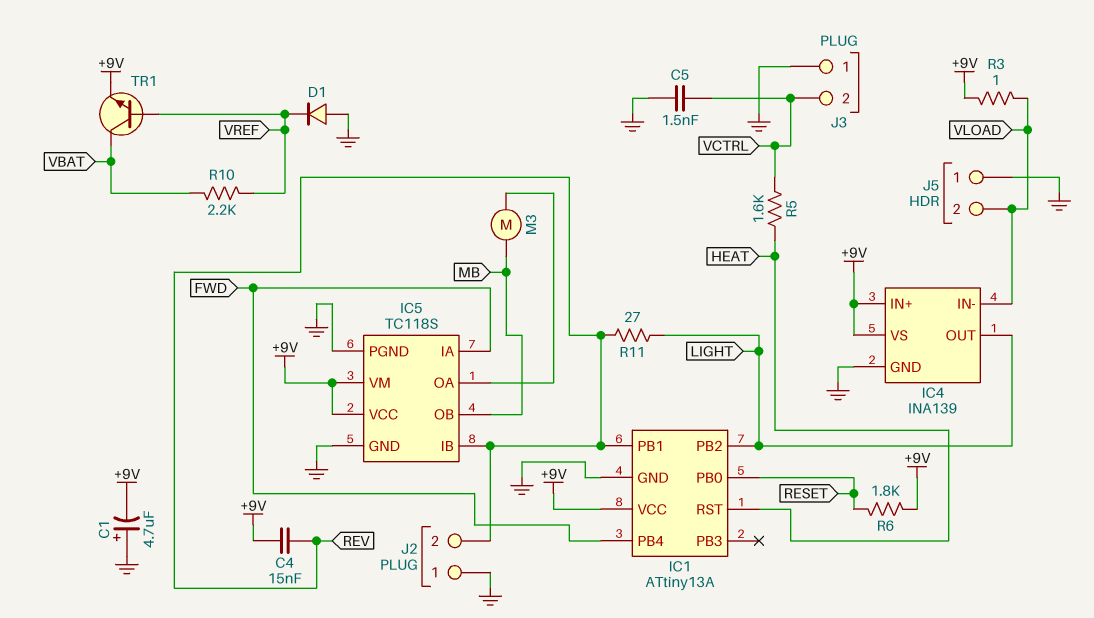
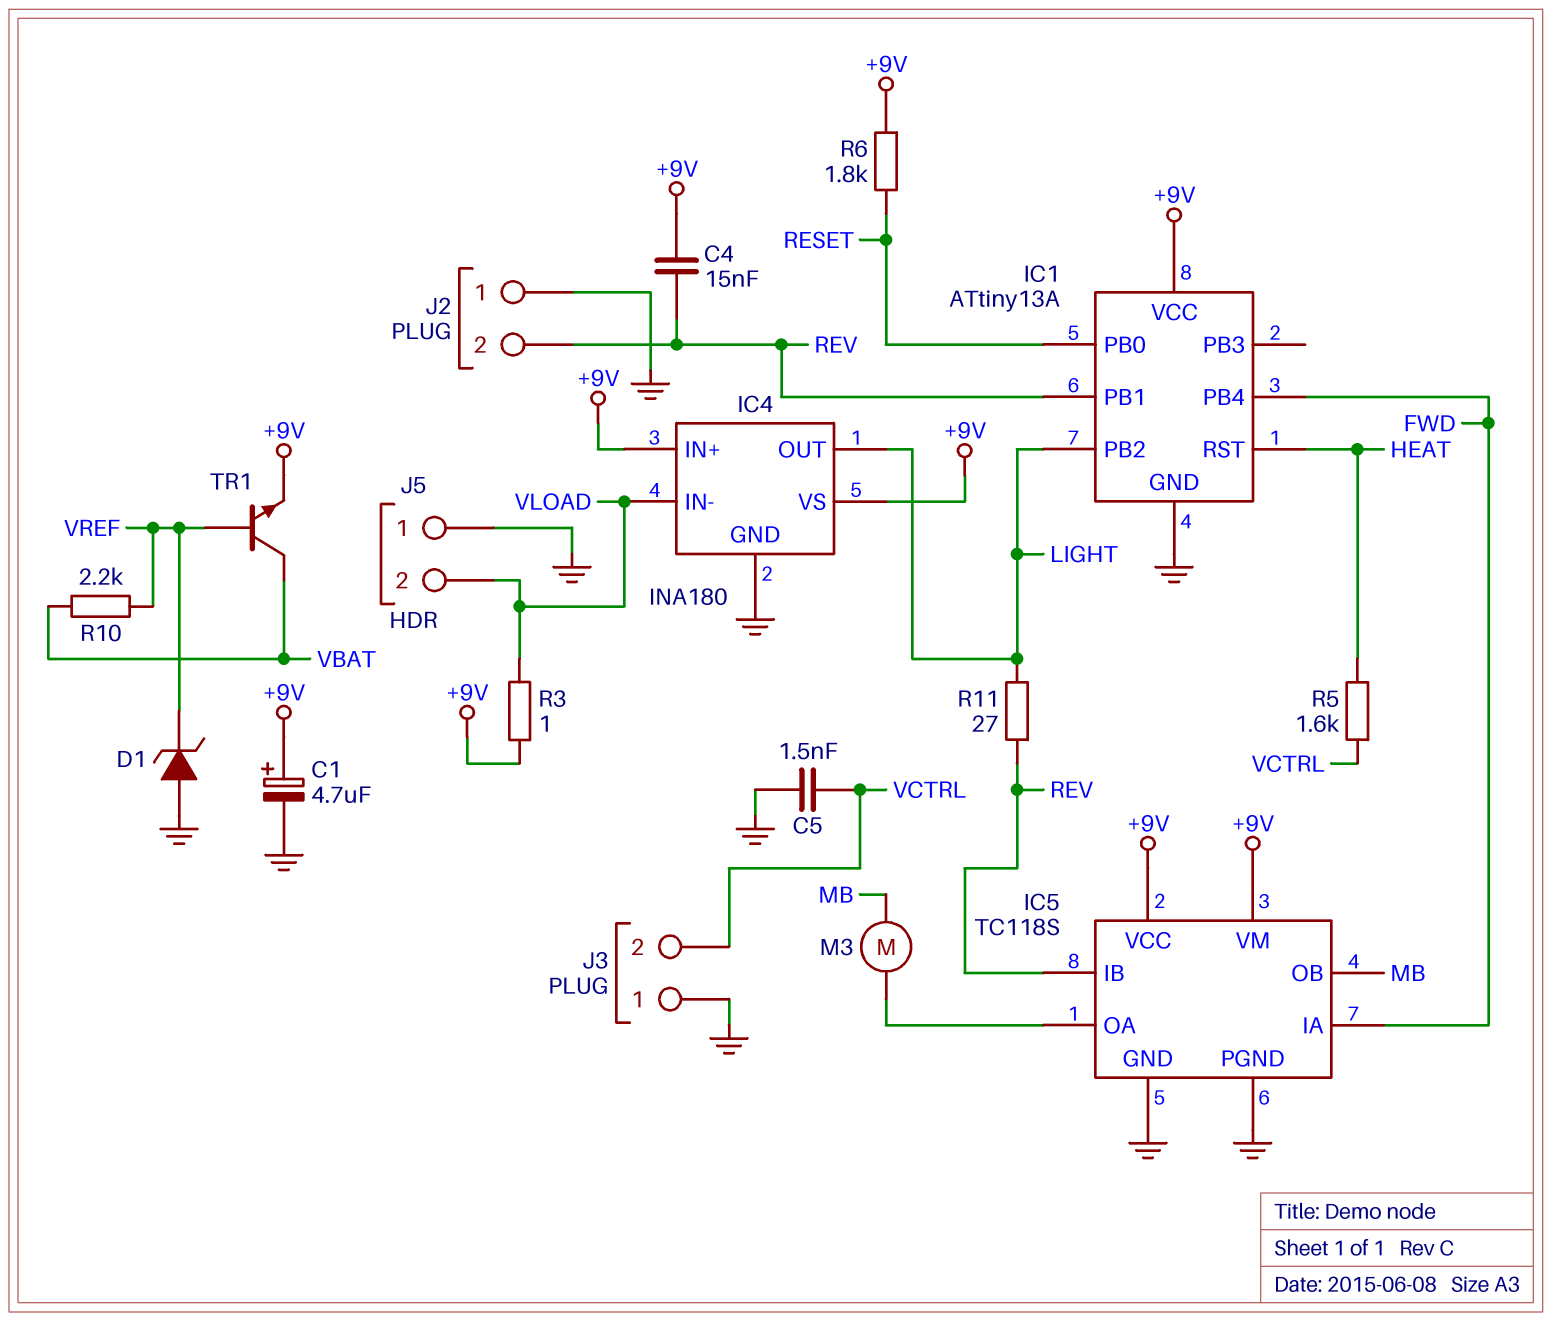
C1: 4.7uF (plus GND, minus +9V) -> 4.7uF (plus +9V, minus GND)
D1: diode (A GND, K VREF) -> zener (A GND, K VREF)
IC4: INA139 -> INA180

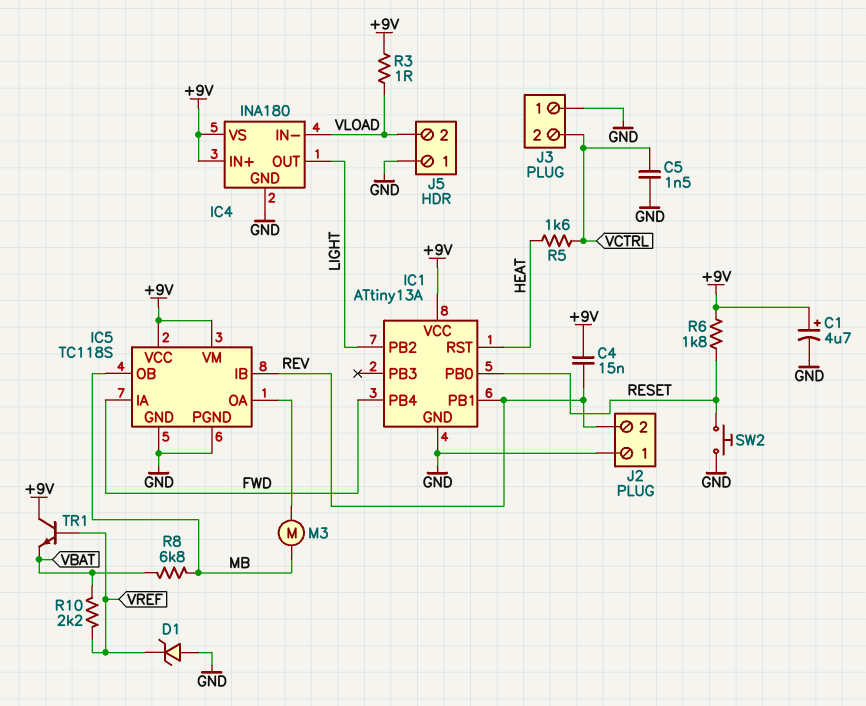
R8: none -> 6.8k (MB, VBAT)
R11: 27 (LIGHT, REV) -> none
SW2: none -> button (GND, RESET)
TR1: NPN (B VREF, C VBAT, E +9V) -> NPN (B VREF, C +9V, E VBAT)

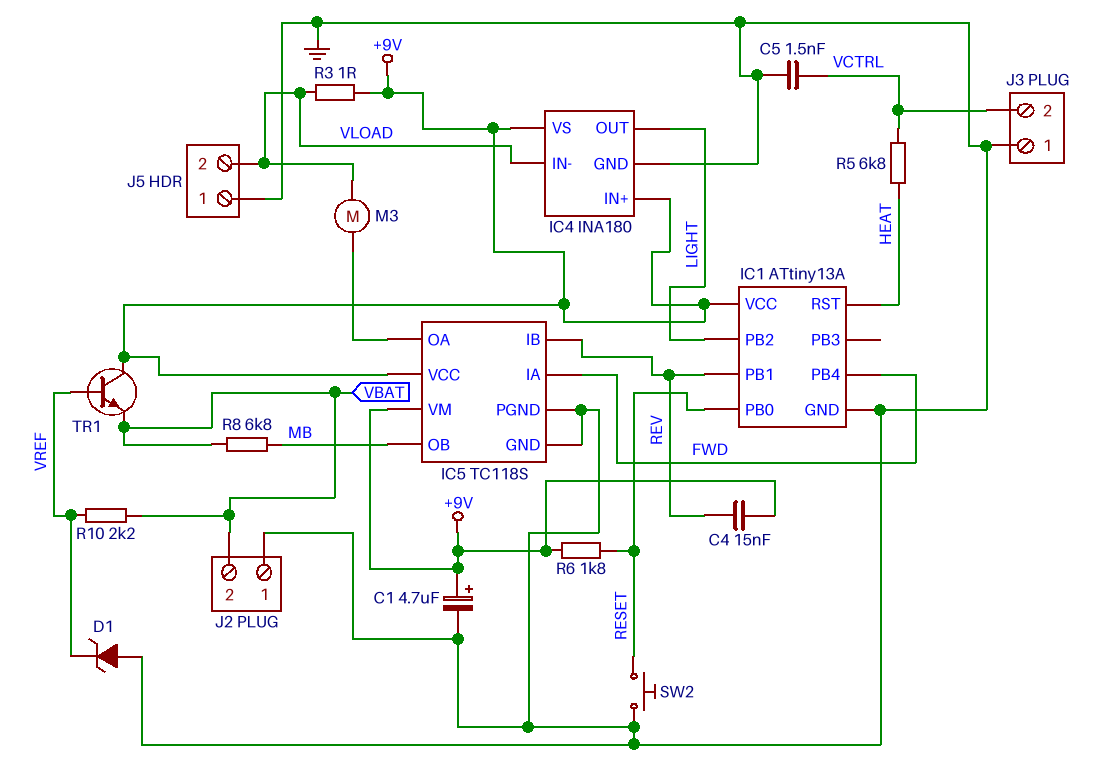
J2 pin 2: REV -> VBAT
M3: motor (IC5/OA, MB) -> motor (IC5/OA, VLOAD)
R5: 1.6k (HEAT, VCTRL) -> 6.8k (HEAT, VCTRL)

